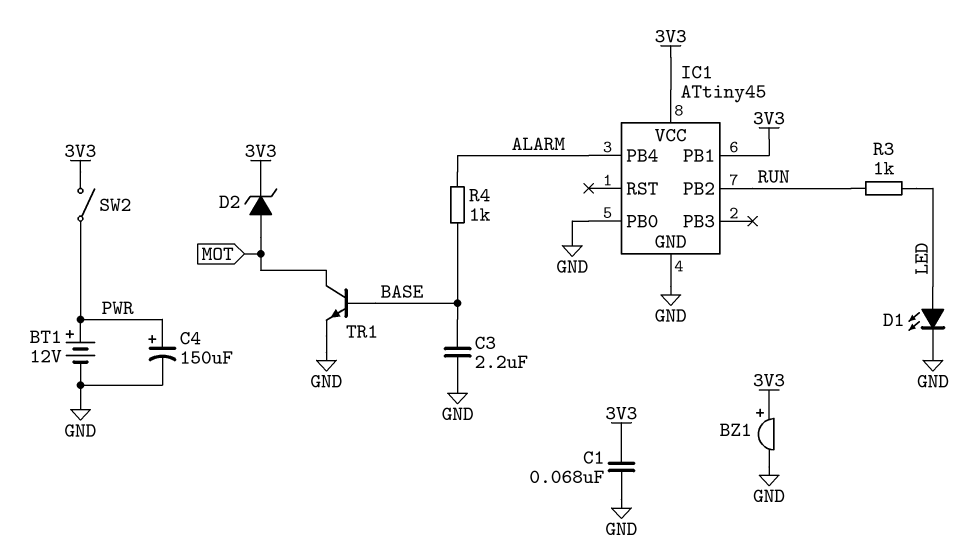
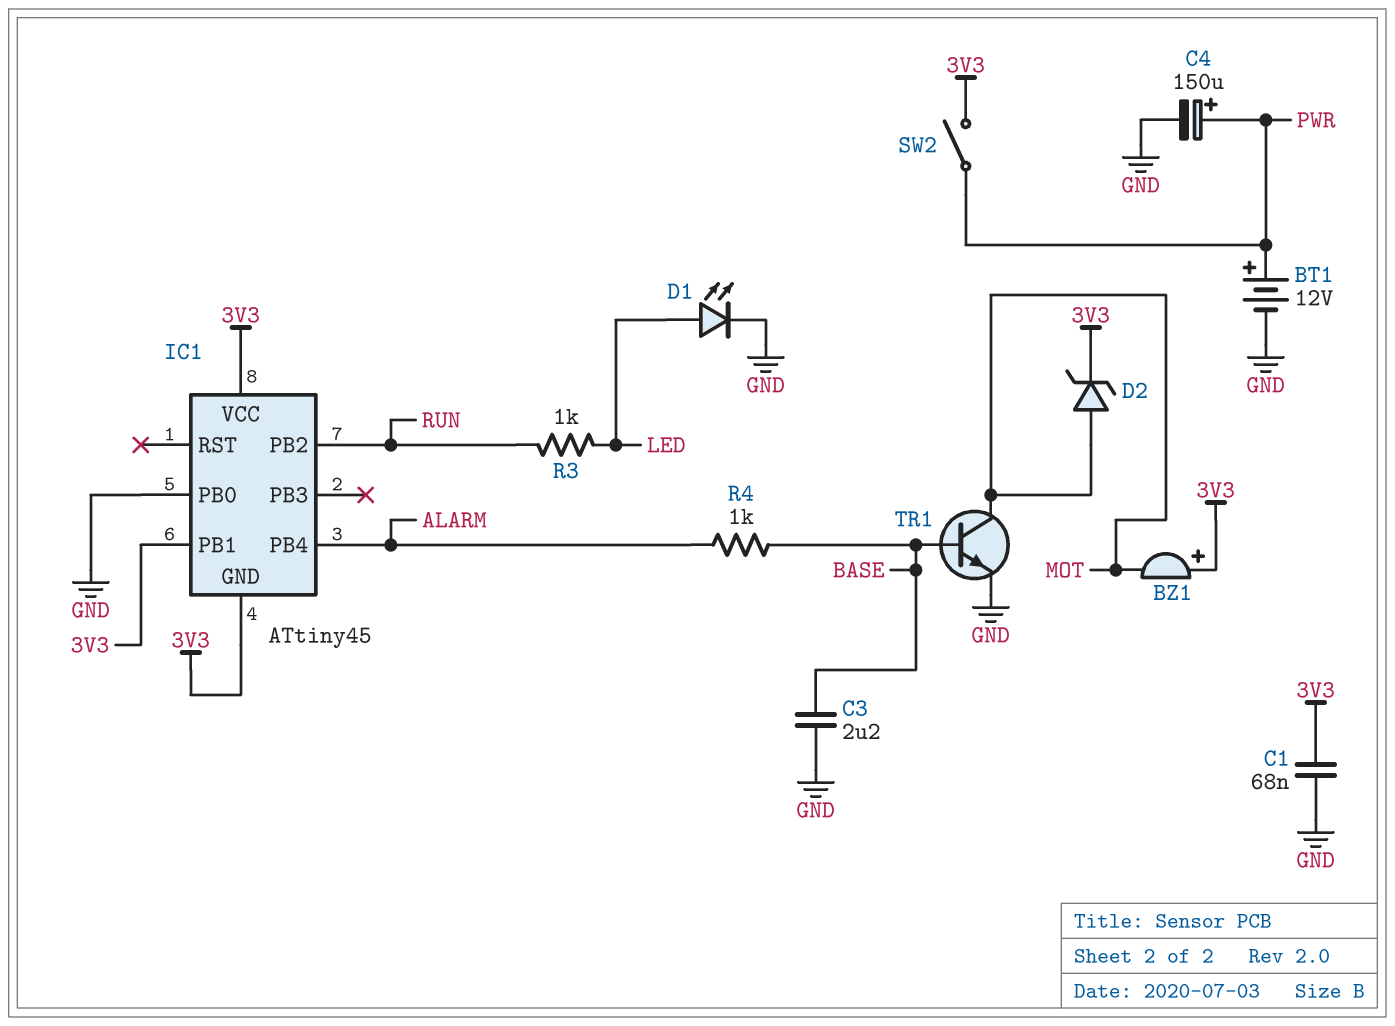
BZ1: buzzer (plus 3V3, minus GND) -> buzzer (plus 3V3, minus MOT)
IC1 pin GND: GND -> 3V3

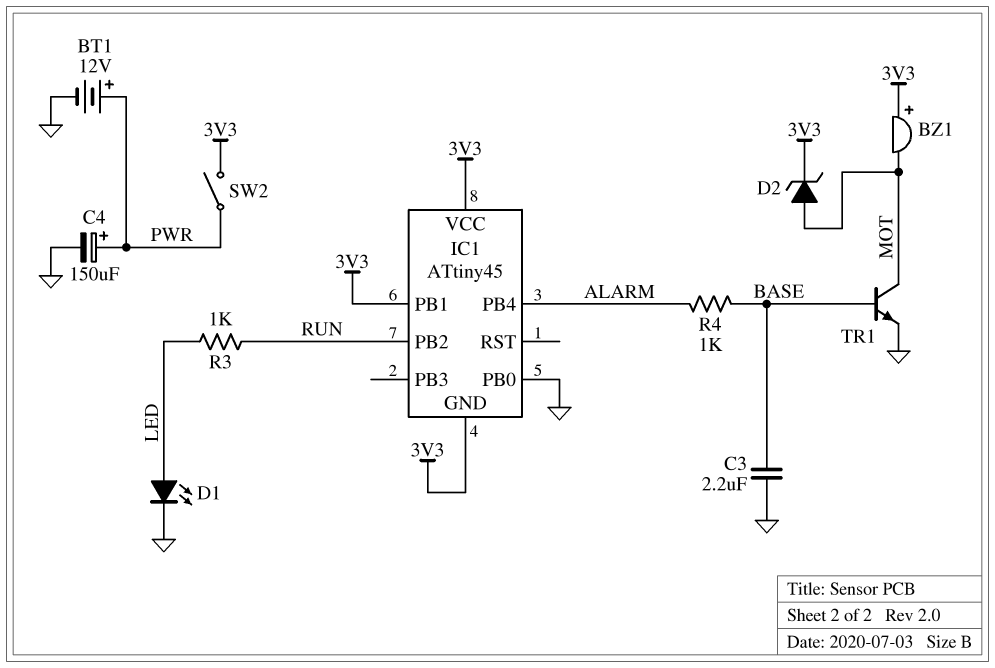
C1: 68nF (3V3, GND) -> none

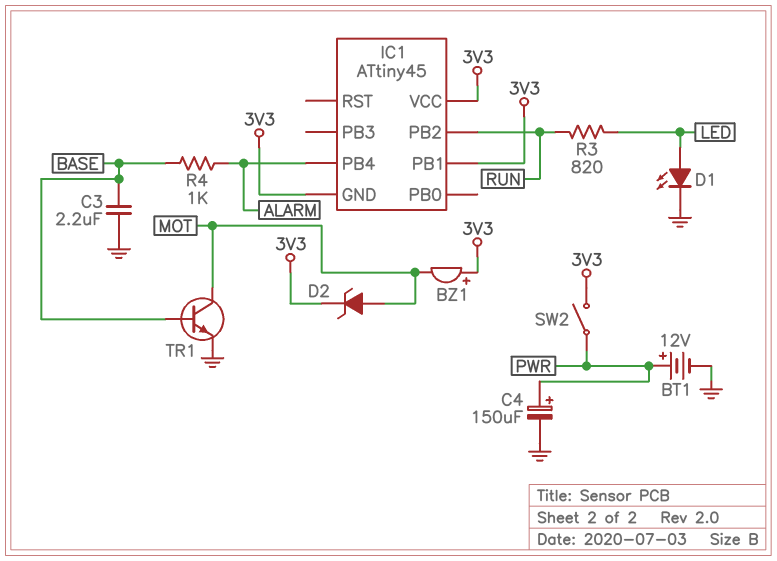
IC1 pin PB0: GND -> none
R3: 1k (LED, RUN) -> 820 (LED, RUN)

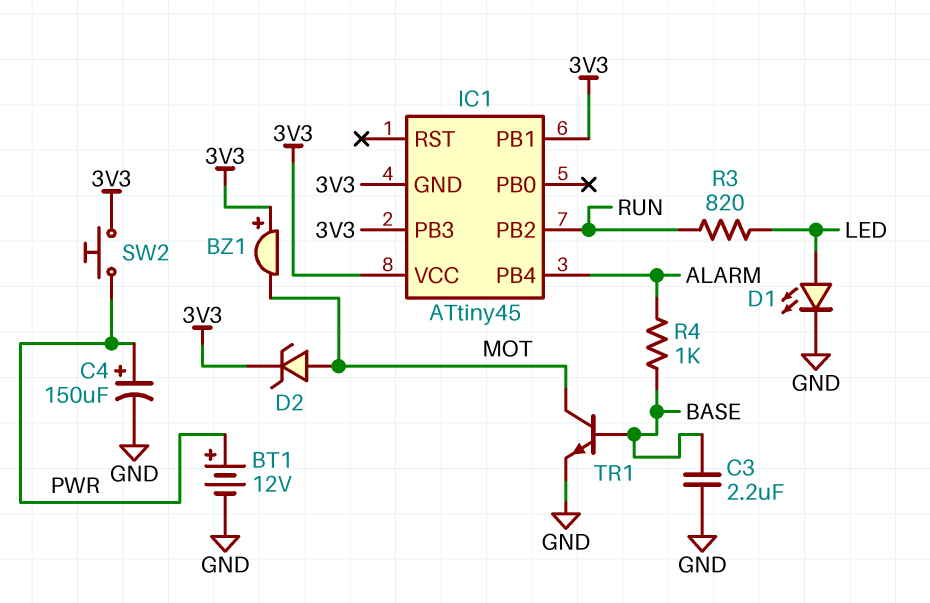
IC1 pin PB3: none -> 3V3
SW2: switch (3V3, PWR) -> button (3V3, PWR)

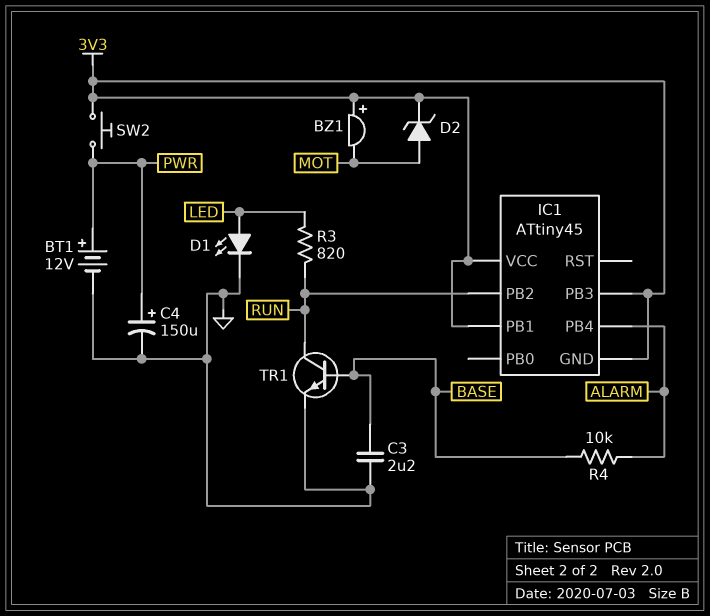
R4: 1k (ALARM, BASE) -> 10k (ALARM, BASE)
TR1: NPN (B BASE, C MOT, E GND) -> NPN (B BASE, C RUN, E GND)

